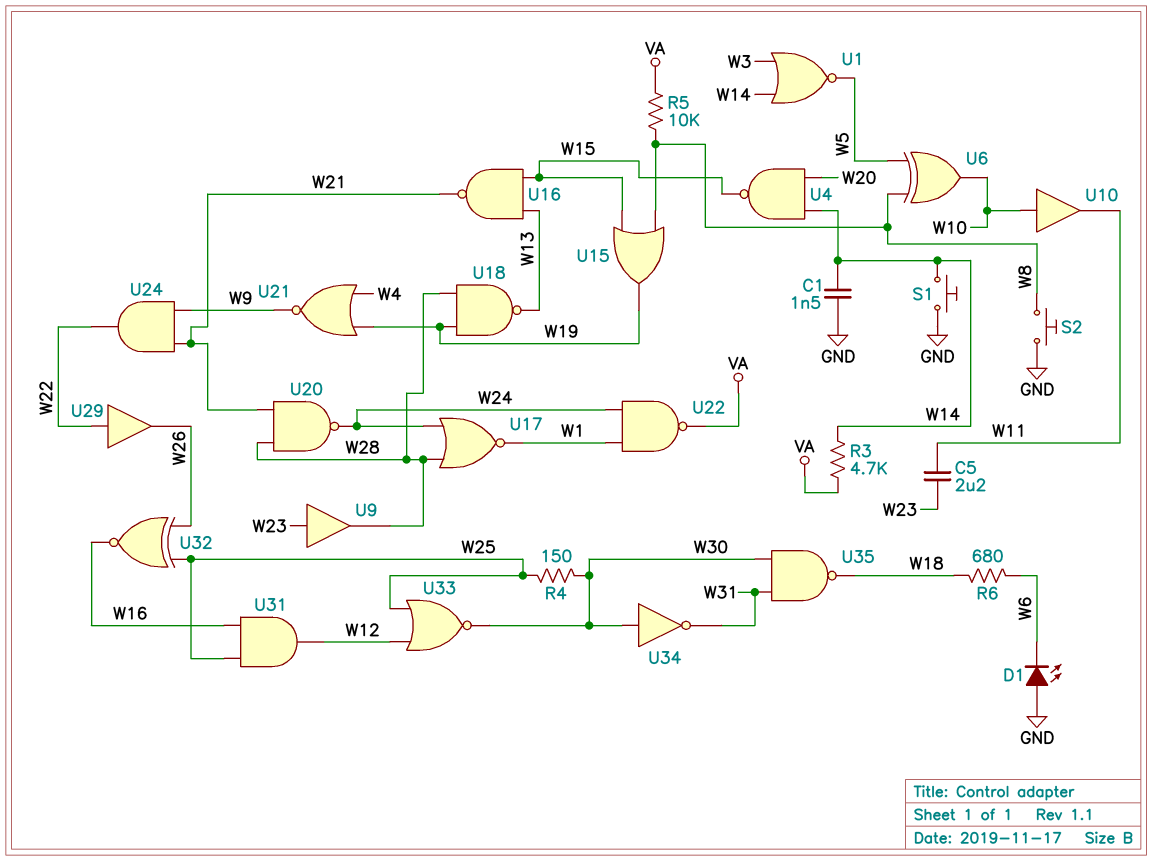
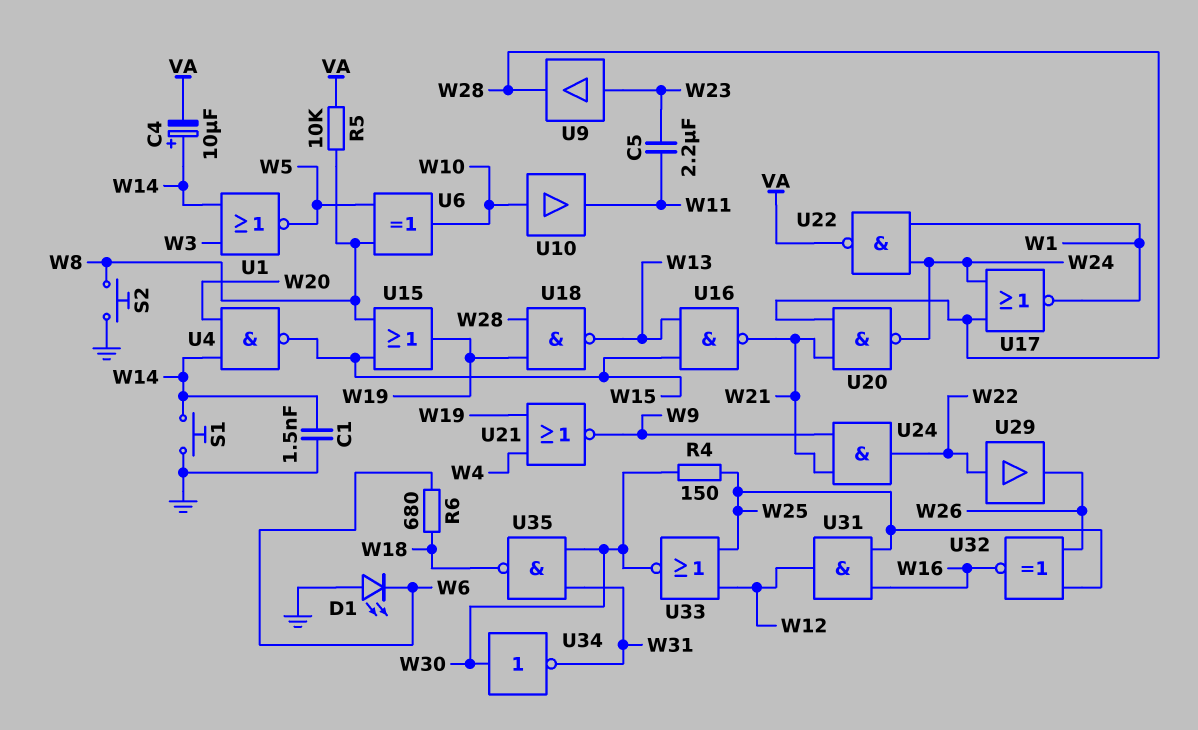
C4: none -> 10uF (plus W14, minus VA)
R3: 4.7k (VA, W14) -> none

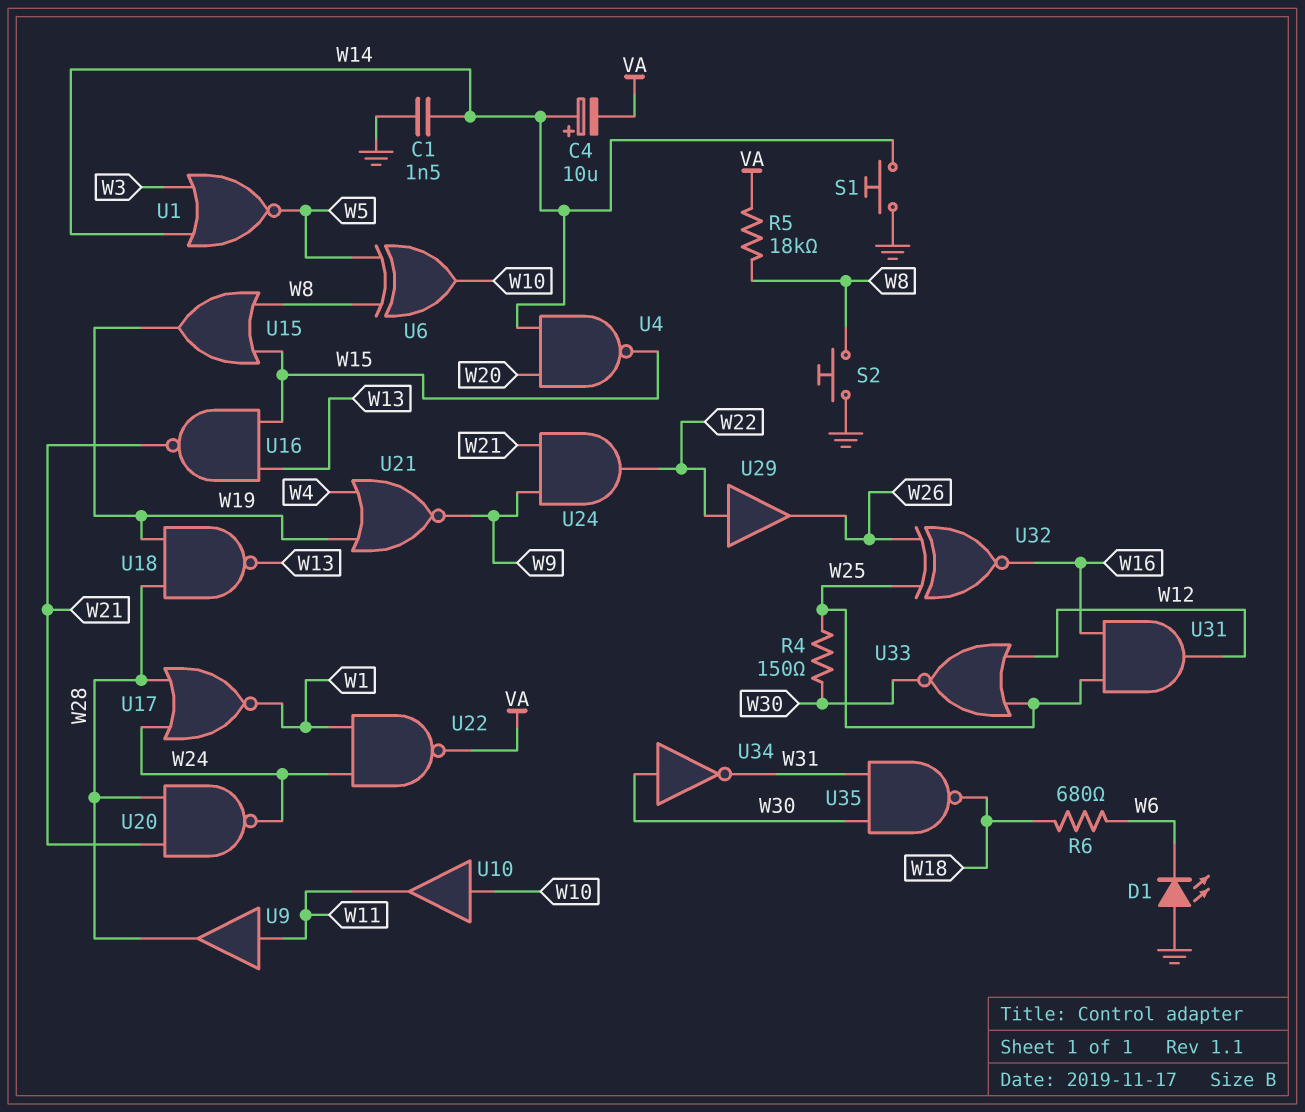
C5: 2.2uF (W11, W23) -> none
R5: 10k (VA, W8) -> 18k (VA, W8)
U9: buffer (in W23, out W28) -> buffer (in W11, out W28)

